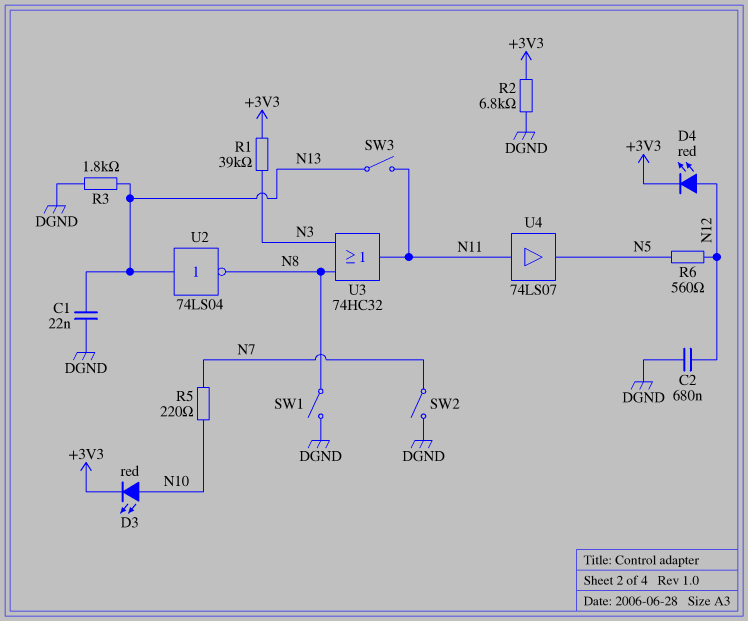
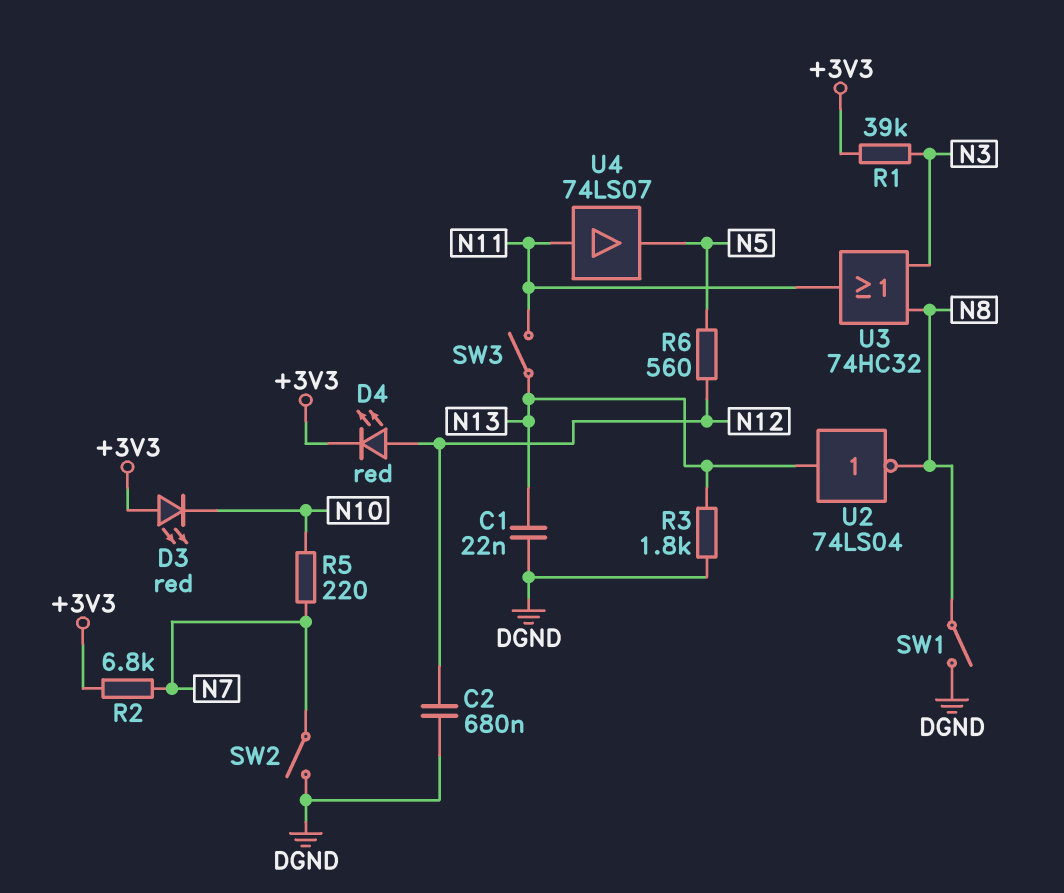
D3: LED red (A N10, K +3V3) -> LED red (A +3V3, K N10)
R2: 6.8k (+3V3, DGND) -> 6.8k (+3V3, N7)

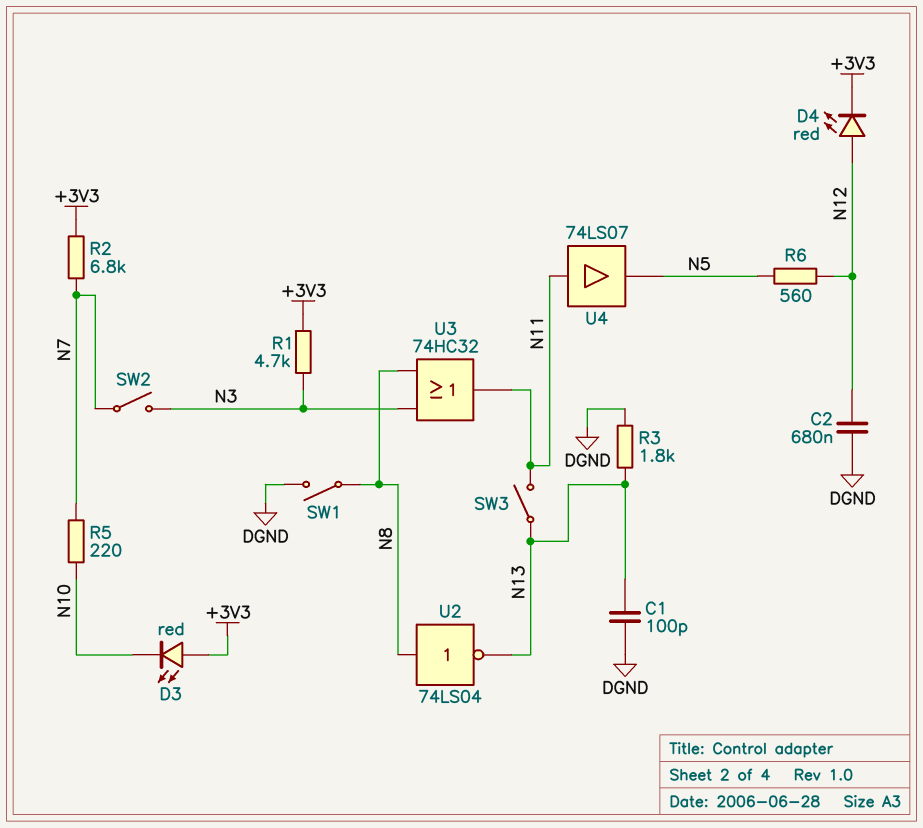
C1: 22nF (DGND, N13) -> 100pF (DGND, N13)
R1: 39k (+3V3, N3) -> 4.7k (+3V3, N3)
SW2: switch (DGND, N7) -> switch (N3, N7)
U2: NOT 74LS04 (in N13, out N8) -> NOT 74LS04 (in N8, out N13)

